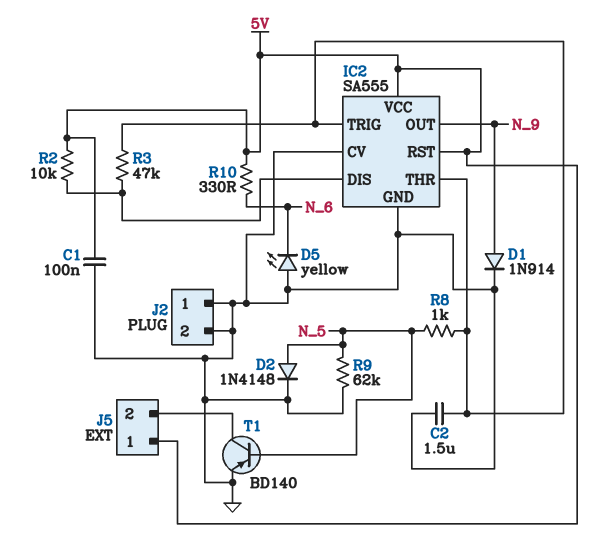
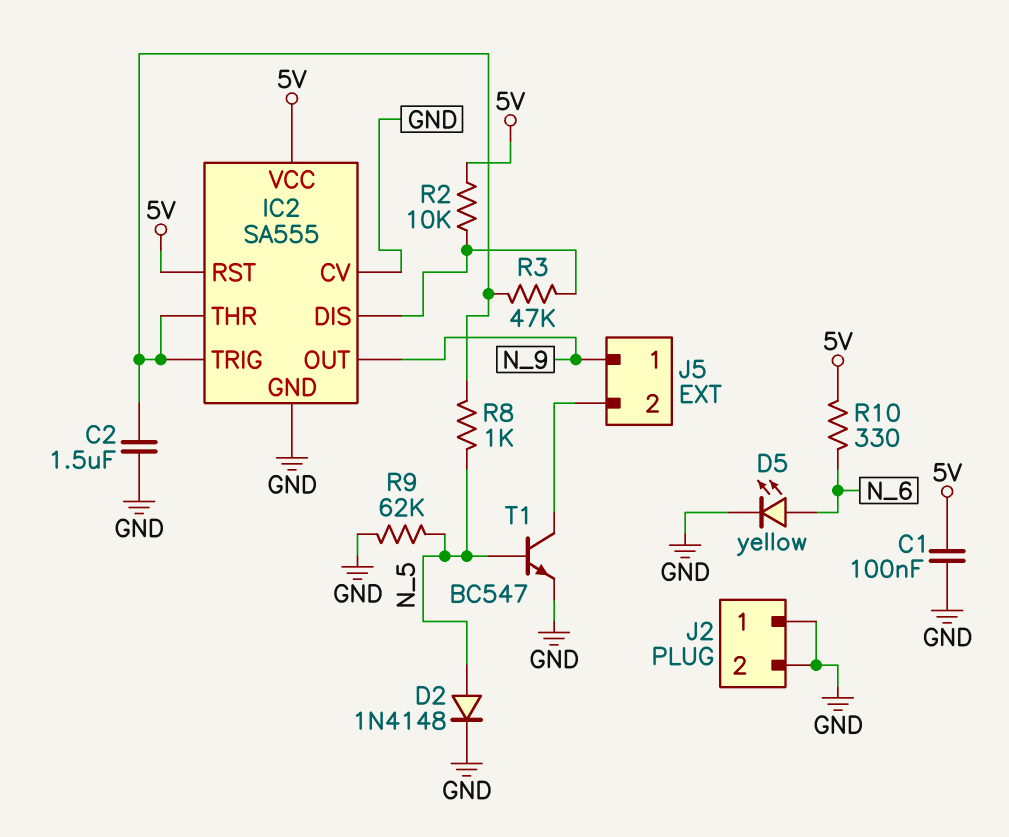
D1: diode 1N914 (A N_9, K GND) -> none
D5: LED yellow (A GND, K N_6) -> LED yellow (A N_6, K GND)
J5 pin 1: 5V -> N_9
T1: PNP BD140 (B N_5, C J5/2, E GND) -> NPN BC547 (B N_5, C J5/2, E GND)

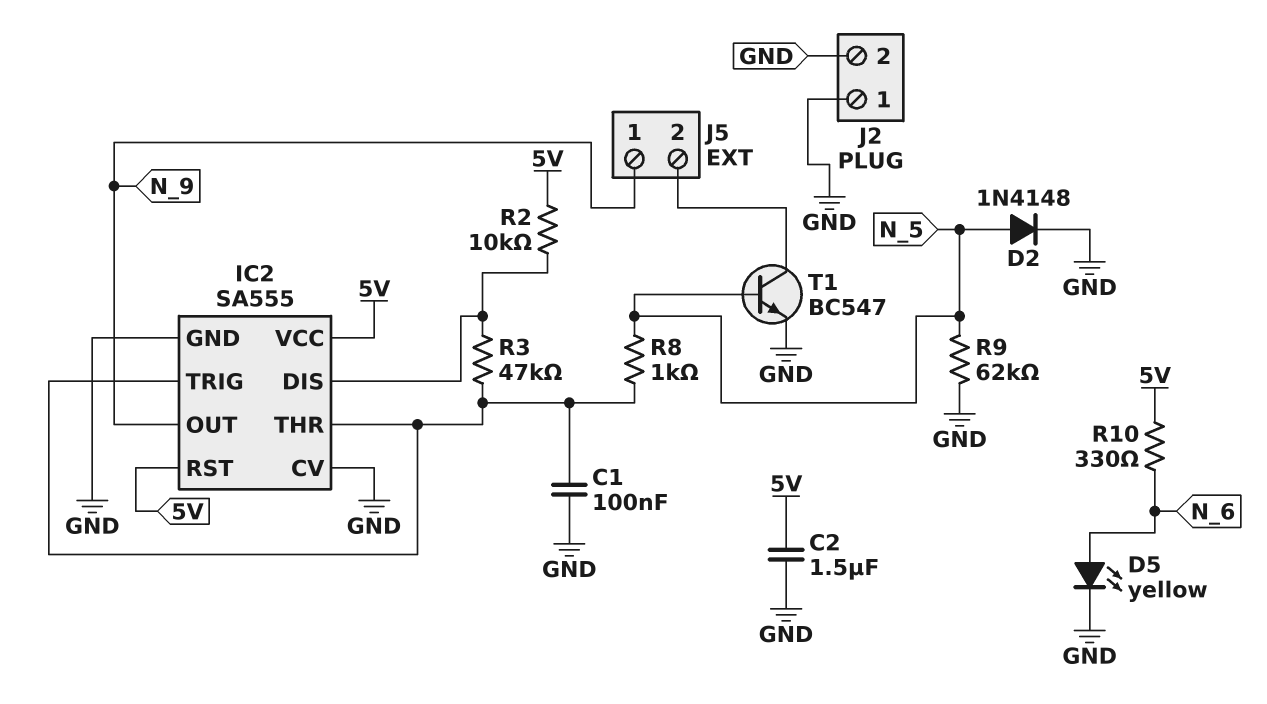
C1: 100nF (5V, GND) -> 100nF (GND, IC2/THR)
C2: 1.5uF (GND, IC2/THR) -> 1.5uF (5V, GND)

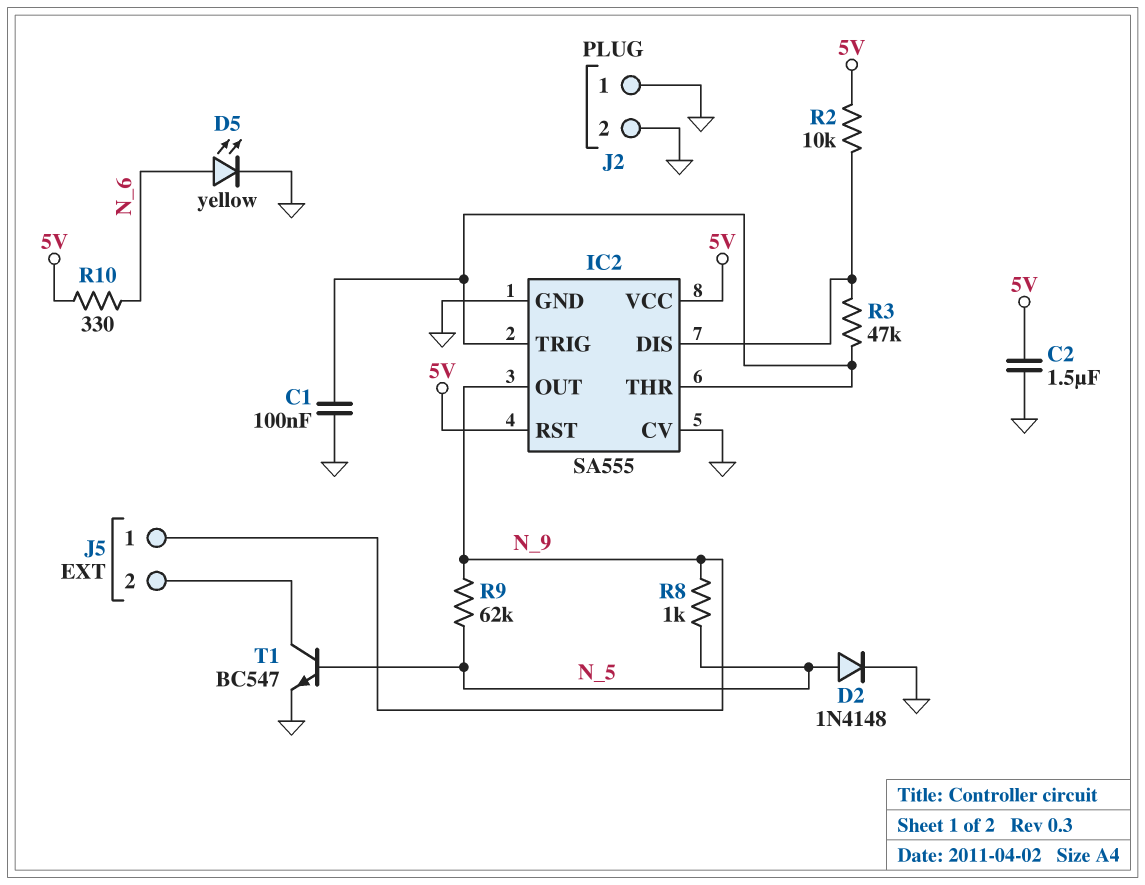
R8: 1k (IC2/THR, N_5) -> 1k (N_5, N_9)
R9: 62k (GND, N_5) -> 62k (N_5, N_9)

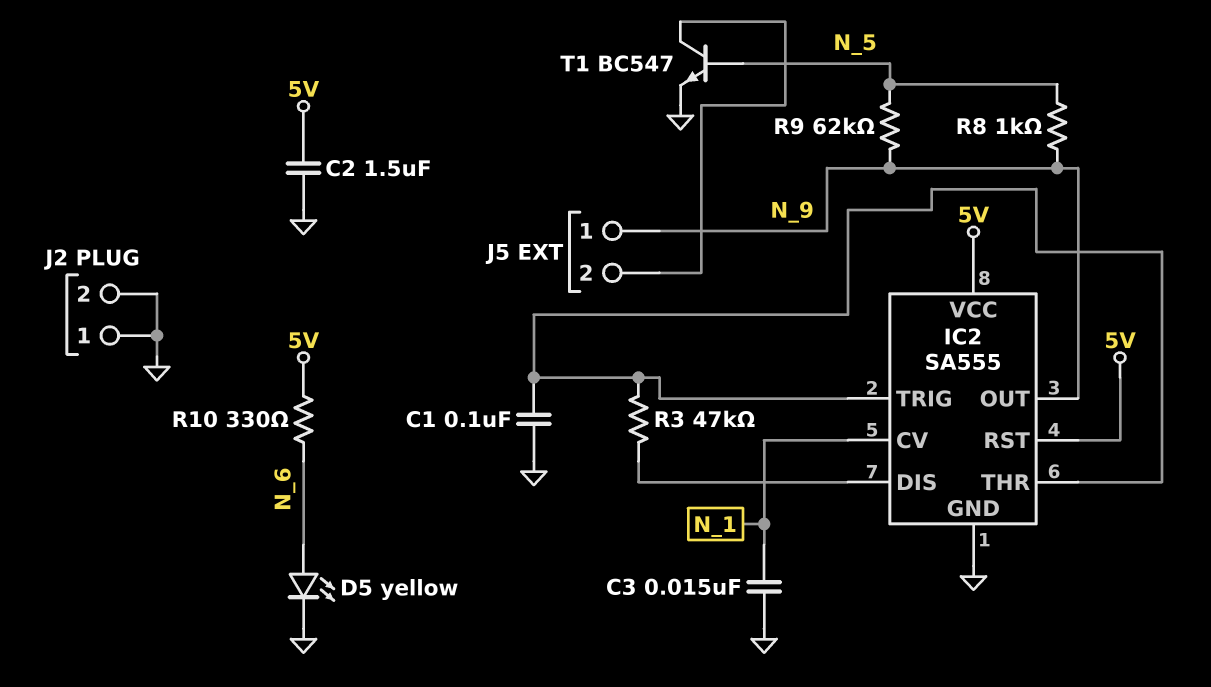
C3: none -> 15nF (GND, N_1)
D2: diode 1N4148 (A N_5, K GND) -> none
IC2 pin CV: GND -> N_1
R2: 10k (5V, IC2/DIS) -> none

